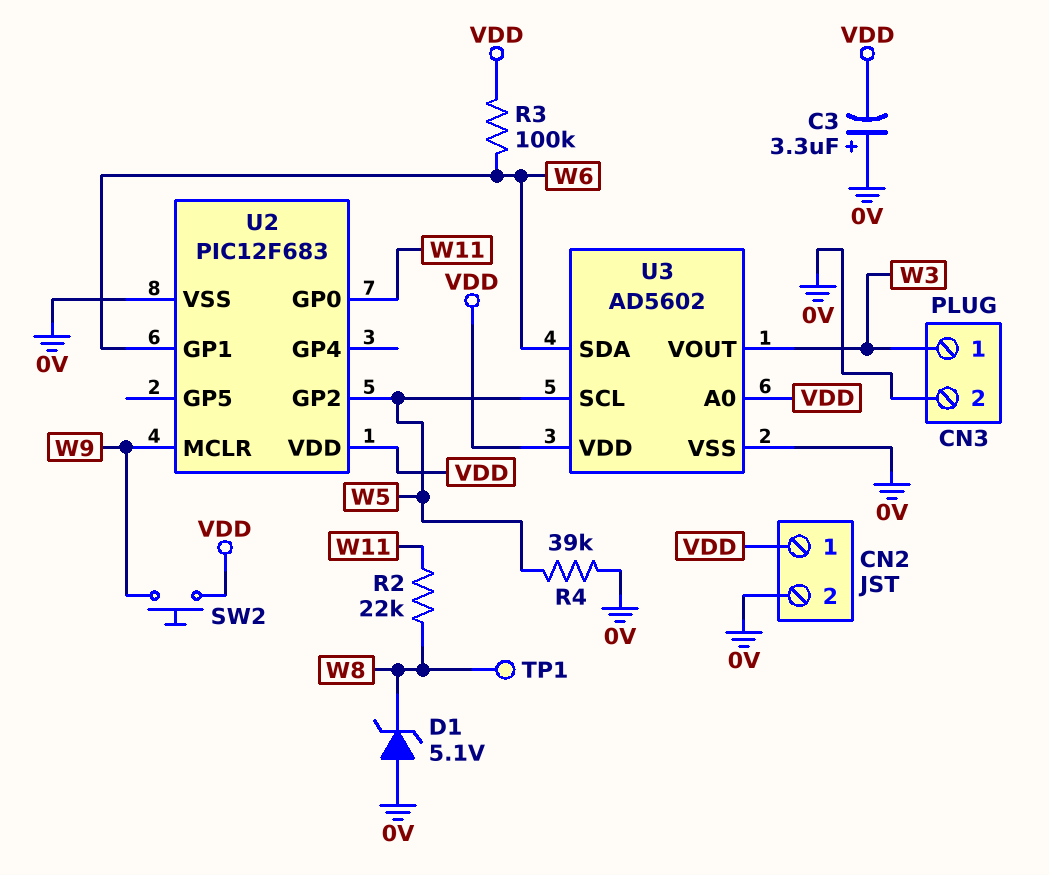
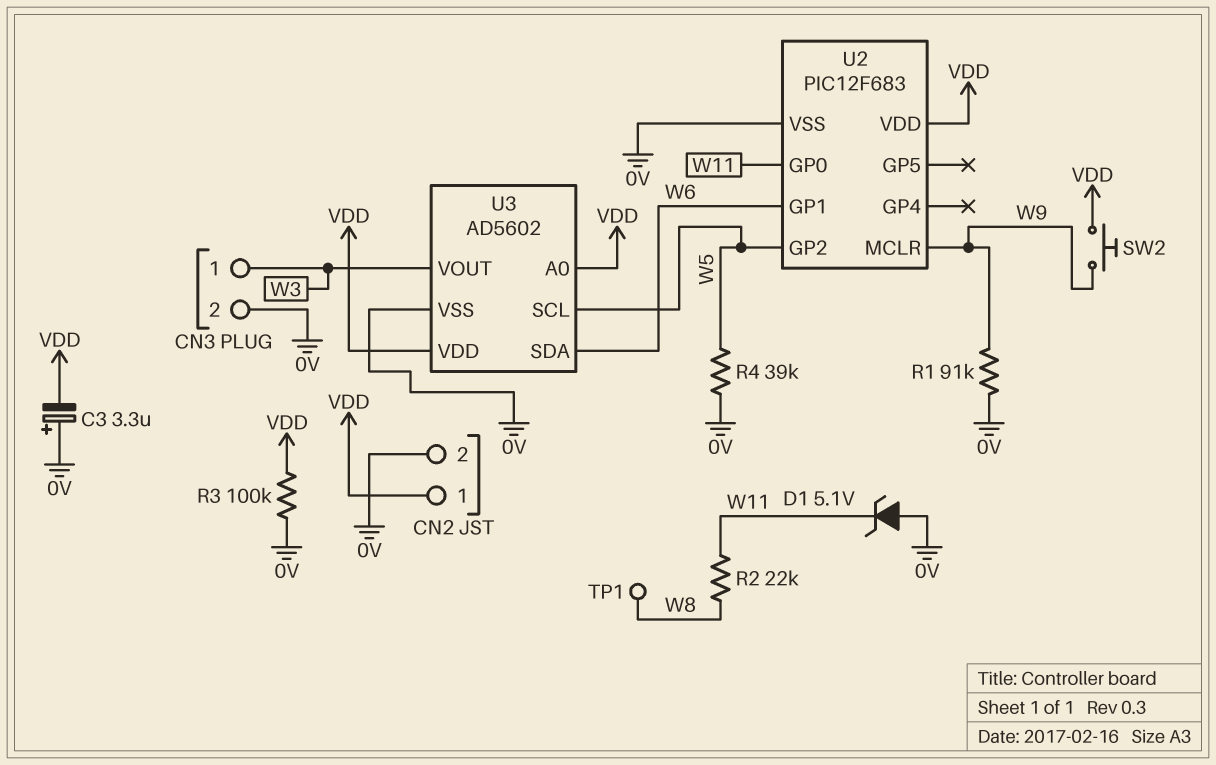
D1: zener 5.1V (A 0V, K W8) -> zener 5.1V (A 0V, K W11)
R1: none -> 91k (0V, W9)
R3: 100k (VDD, W6) -> 100k (0V, VDD)

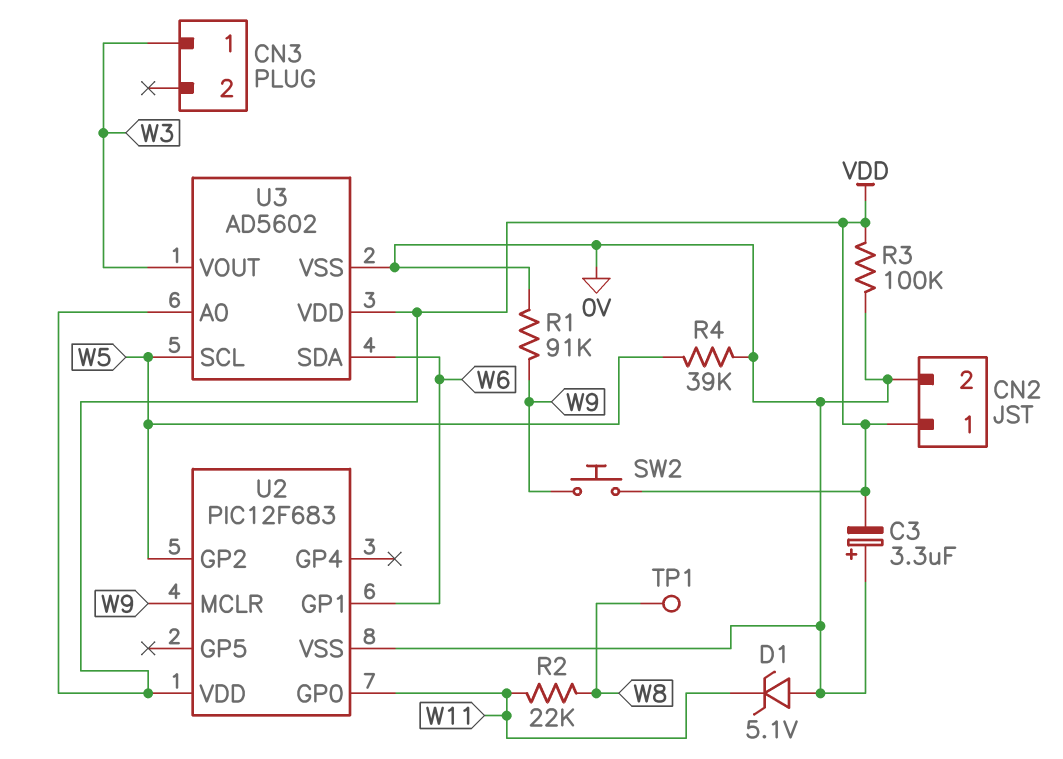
CN3 pin 2: 0V -> none

